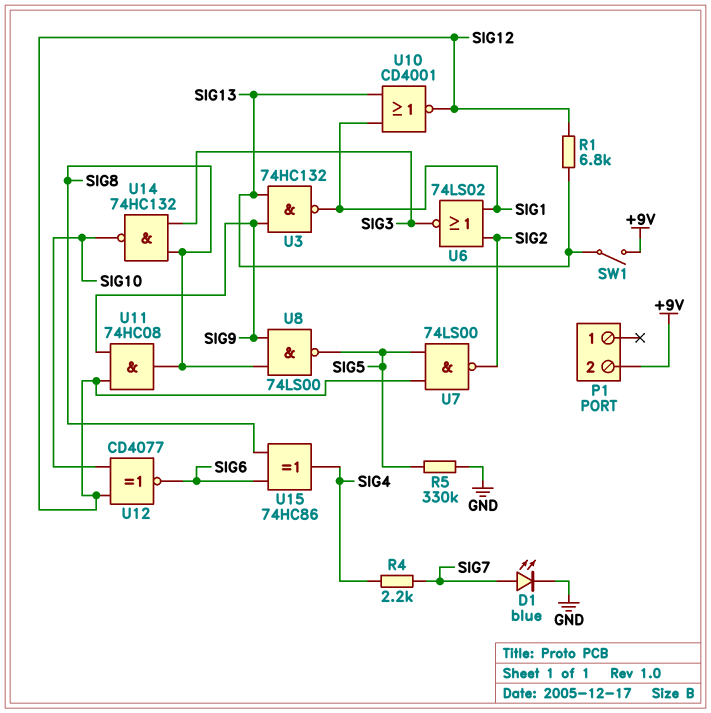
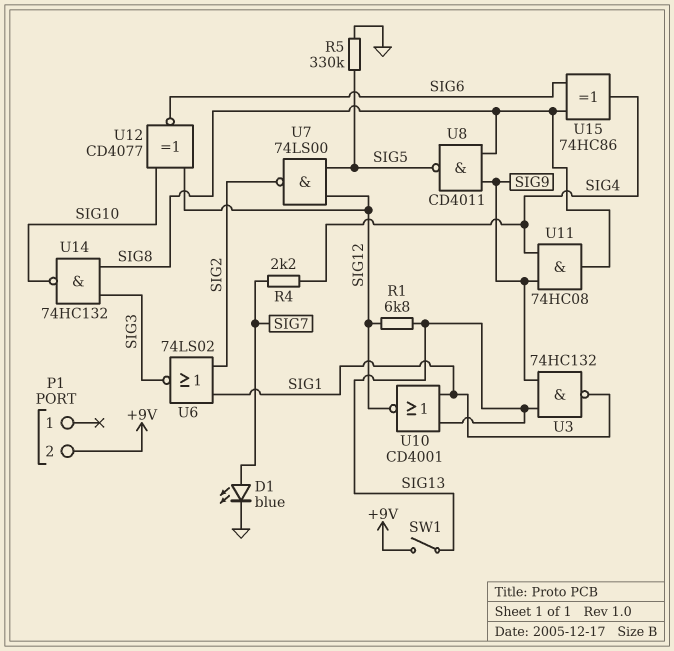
U8: NAND 74LS00 (in SIG8, in SIG9, out SIG5) -> NAND CD4011 (in SIG8, in SIG9, out SIG5)
U11: AND 74HC08 (in SIG9, in SIG12, out SIG8) -> AND 74HC08 (in SIG4, in SIG9, out SIG8)

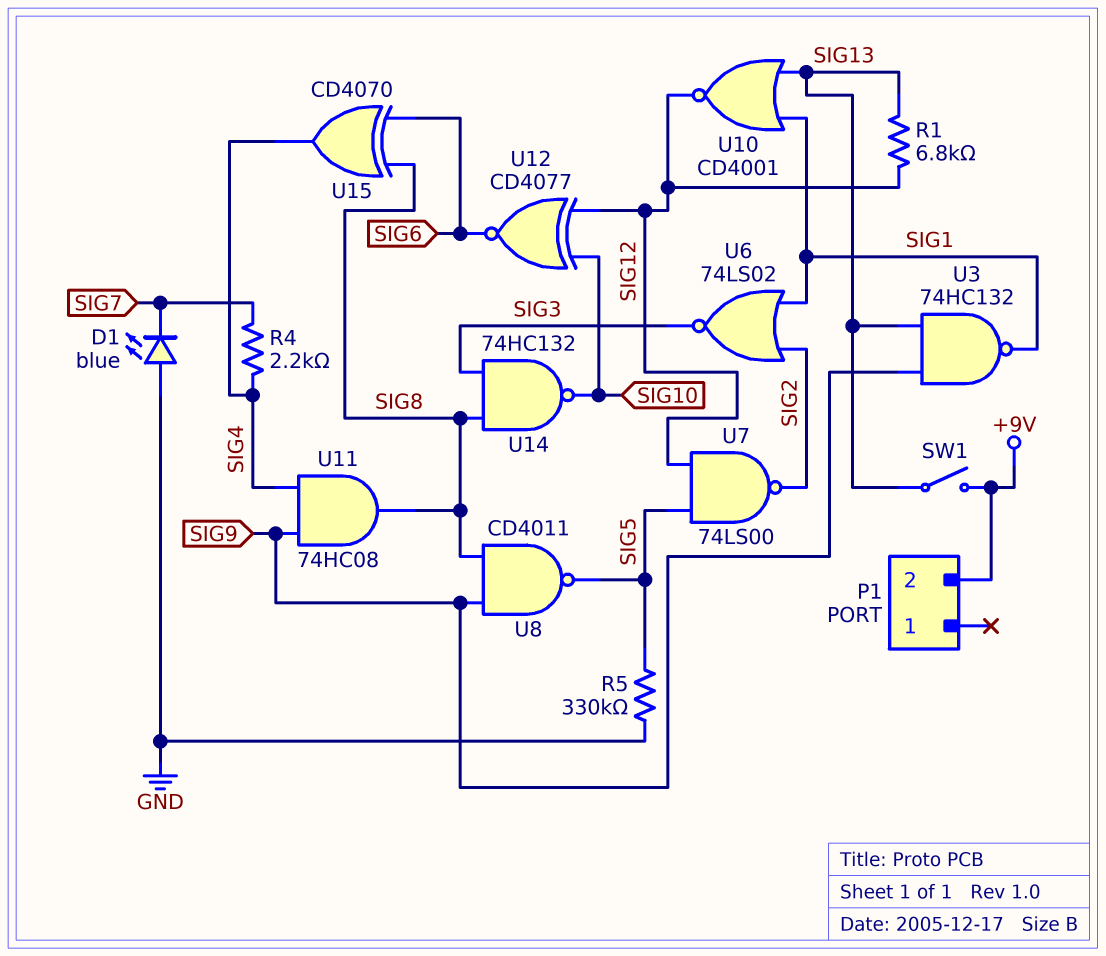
D1: LED blue (A SIG7, K GND) -> LED blue (A GND, K SIG7)
U15: XOR 74HC86 (in SIG6, in SIG8, out SIG4) -> XOR CD4070 (in SIG6, in SIG8, out SIG4)

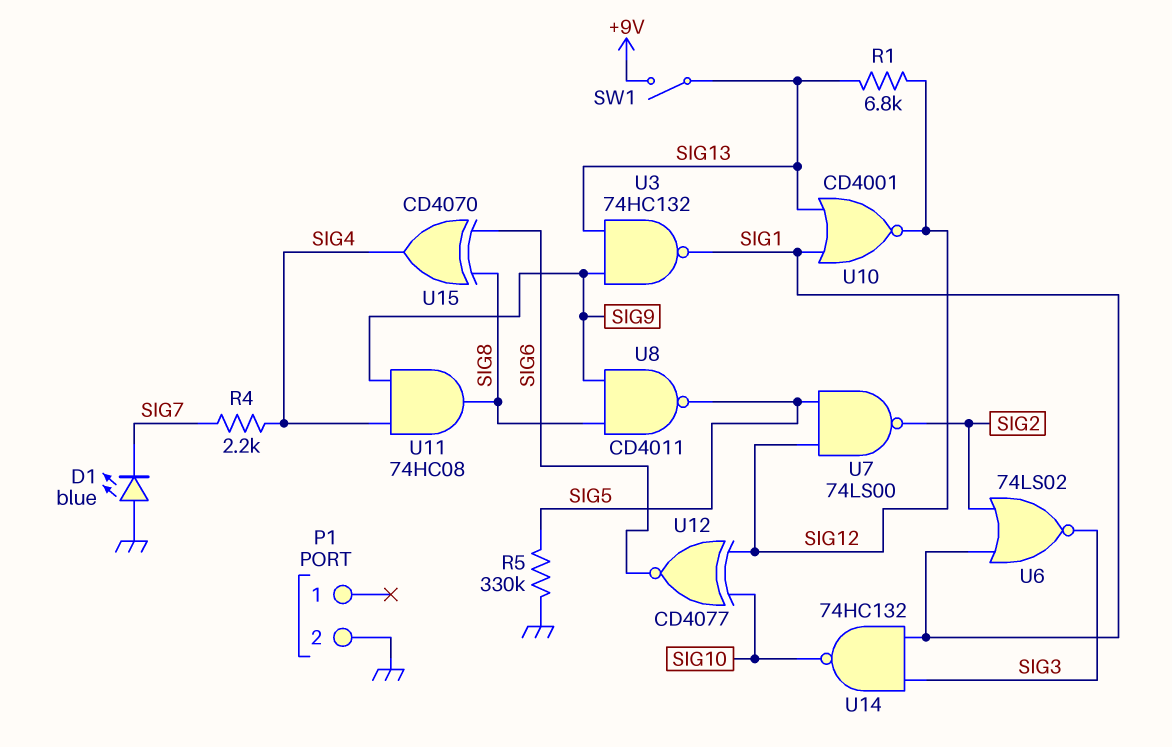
P1 pin 2: +9V -> GND
U14: NAND 74HC132 (in SIG3, in SIG8, out SIG10) -> NAND 74HC132 (in SIG1, in SIG3, out SIG10)

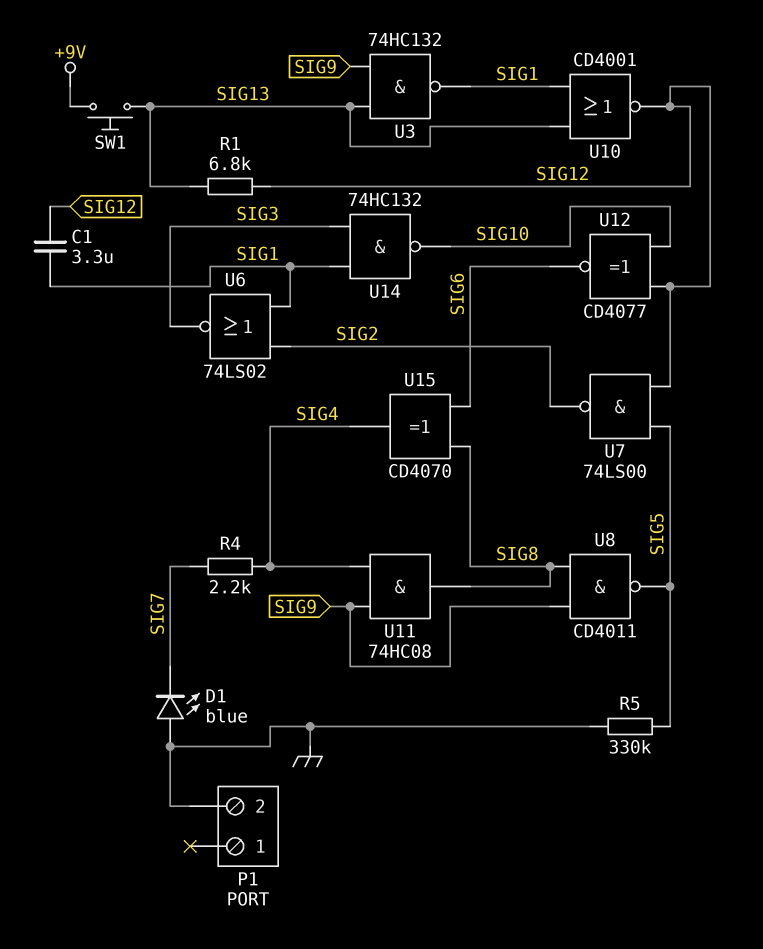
C1: none -> 3.3uF (SIG1, SIG12)
SW1: switch (+9V, SIG13) -> button (+9V, SIG13)

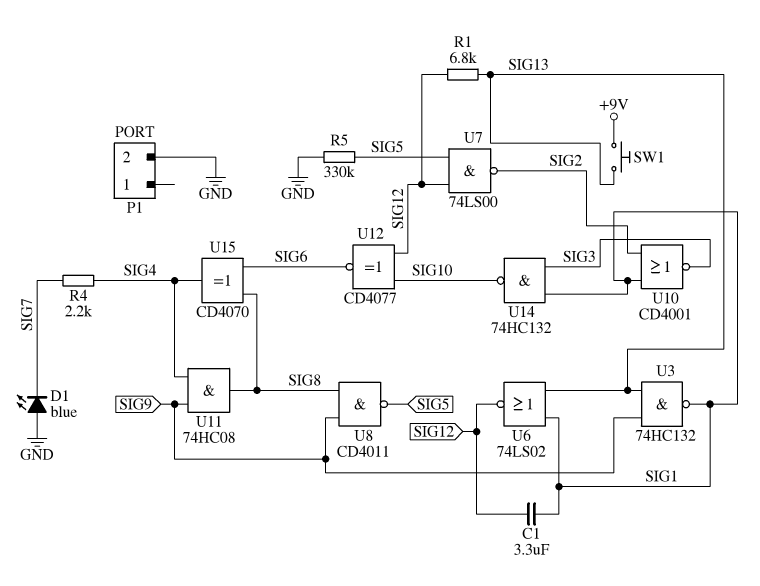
U6: NOR 74LS02 (in SIG1, in SIG2, out SIG3) -> NOR 74LS02 (in SIG1, in SIG13, out SIG12)
U10: NOR CD4001 (in SIG1, in SIG13, out SIG12) -> NOR CD4001 (in SIG1, in SIG2, out SIG3)

